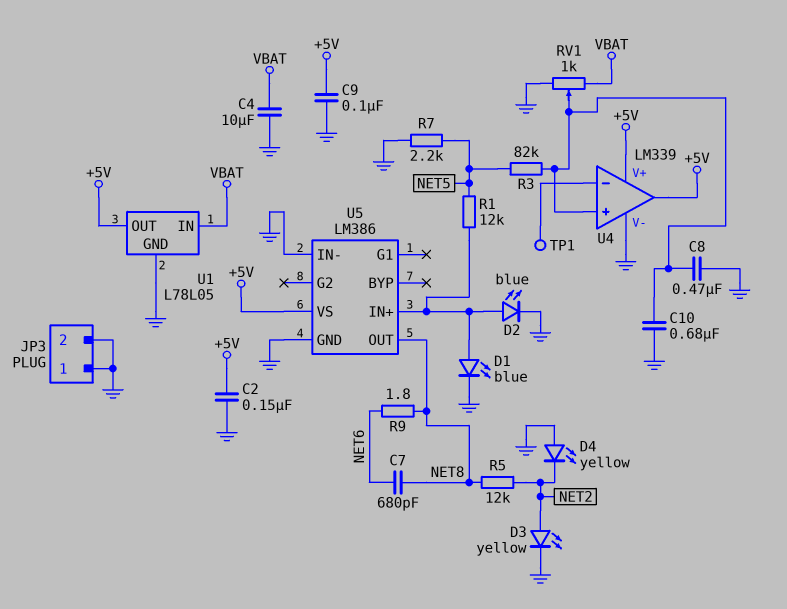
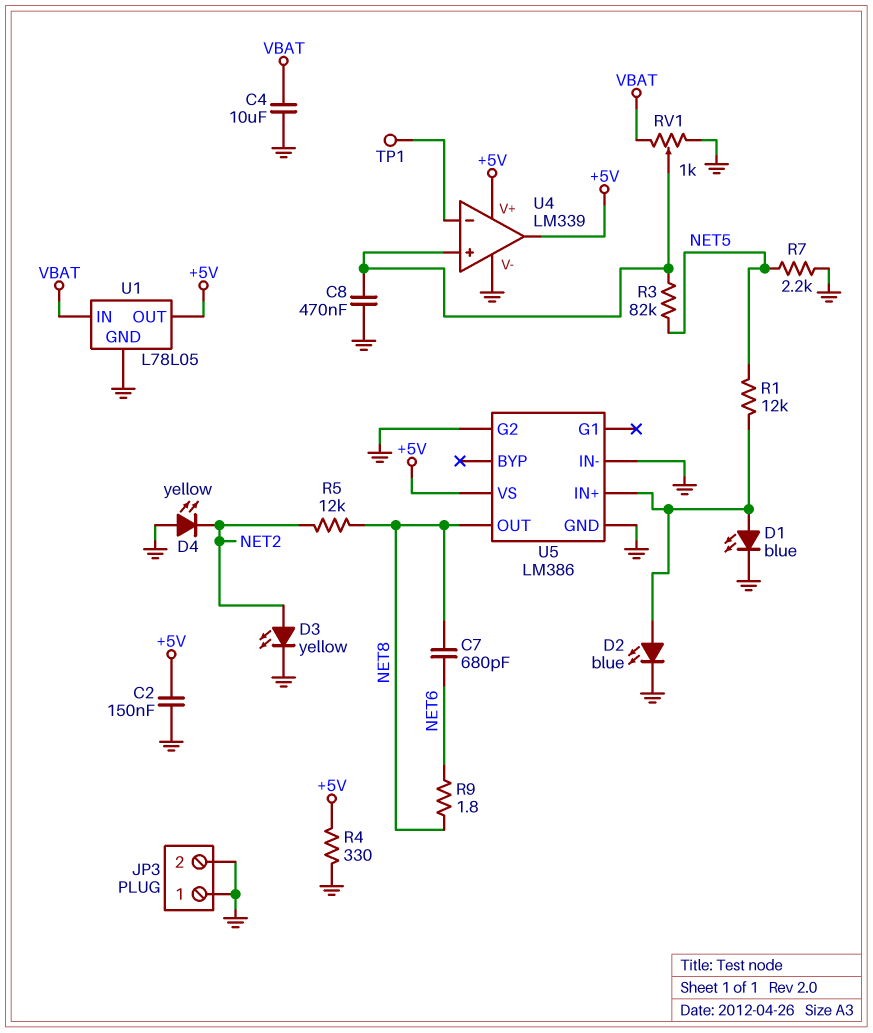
C9: 100nF (+5V, GND) -> none
C10: 680nF (GND, U4/in+) -> none
R4: none -> 330 (+5V, GND)
U5 pin G2: none -> GND

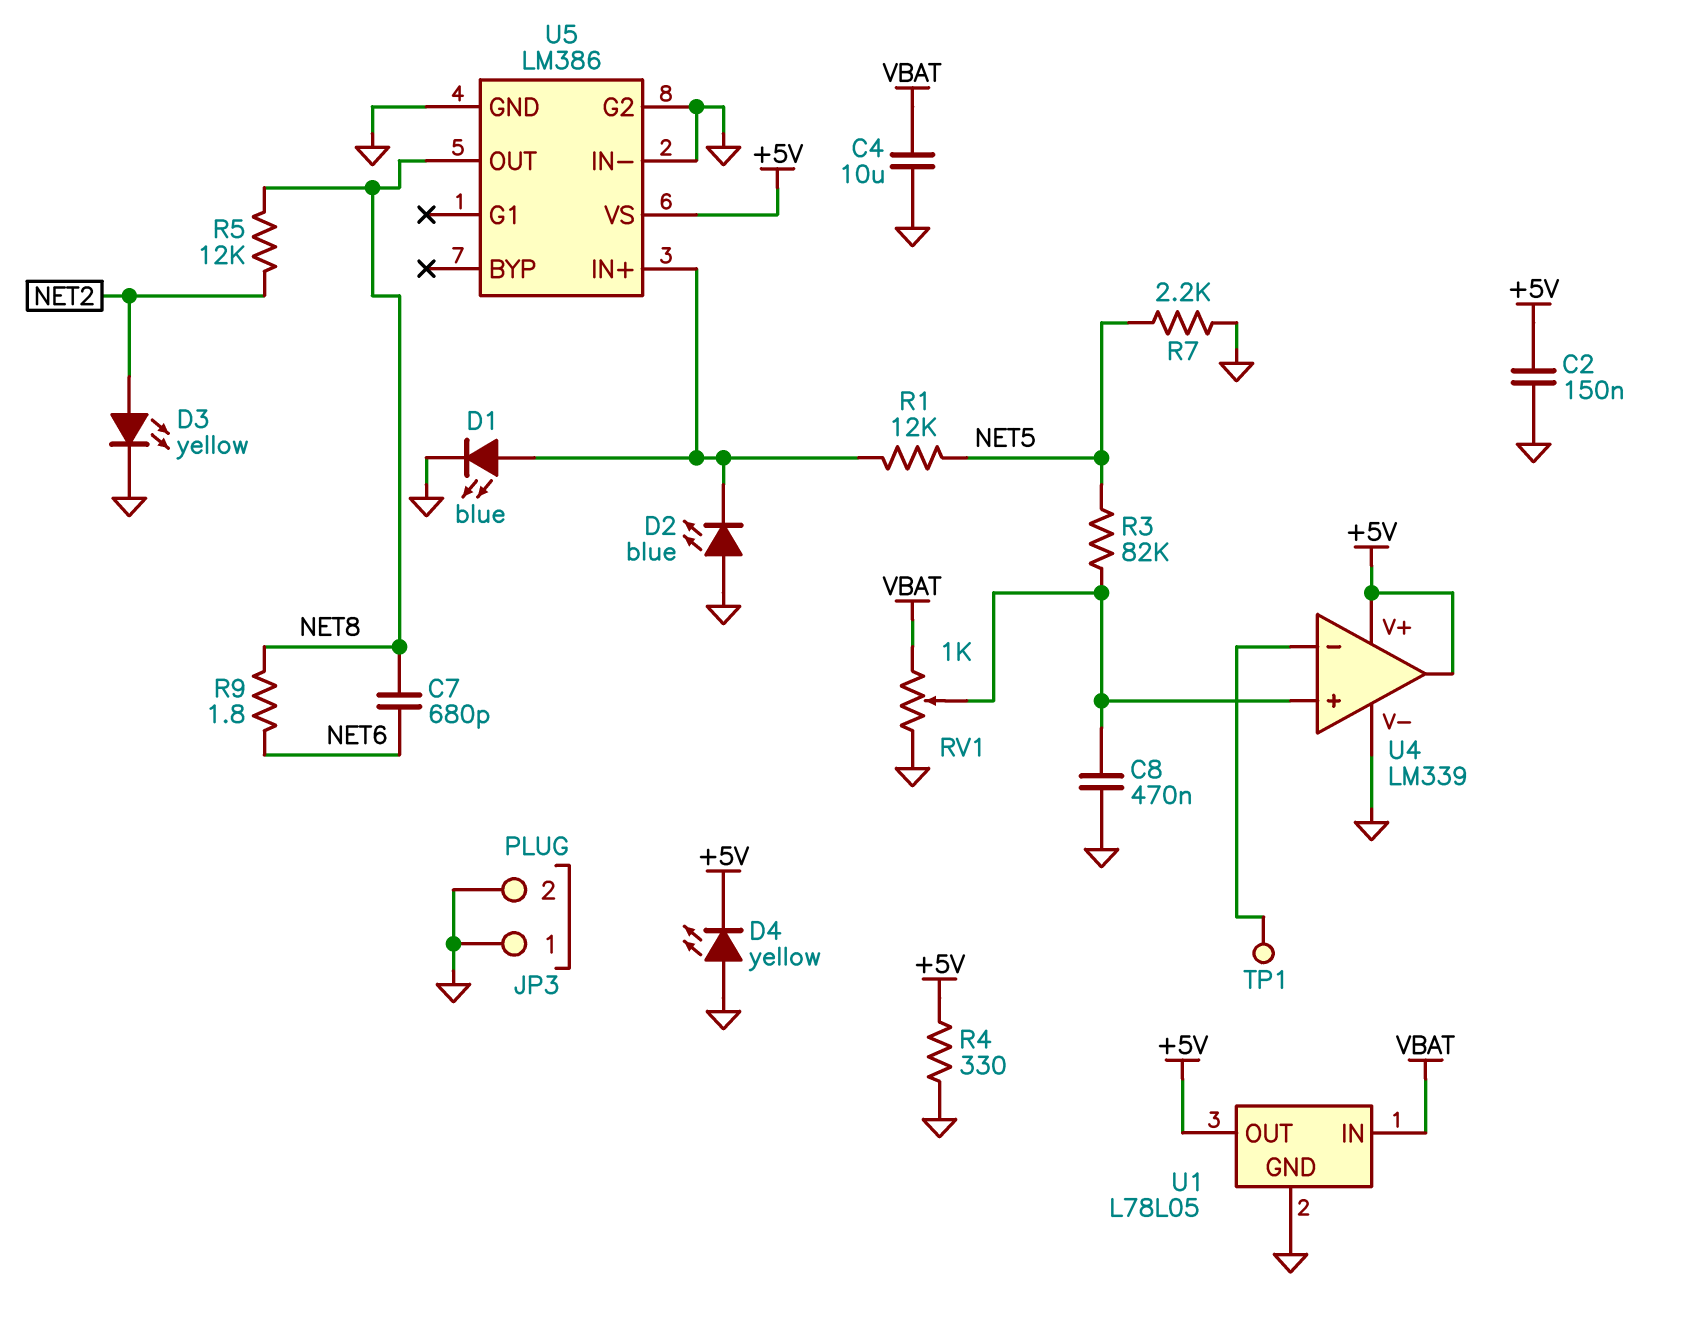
D2: LED blue (A U5/IN+, K GND) -> LED blue (A GND, K U5/IN+)
D4: LED yellow (A GND, K NET2) -> LED yellow (A GND, K +5V)

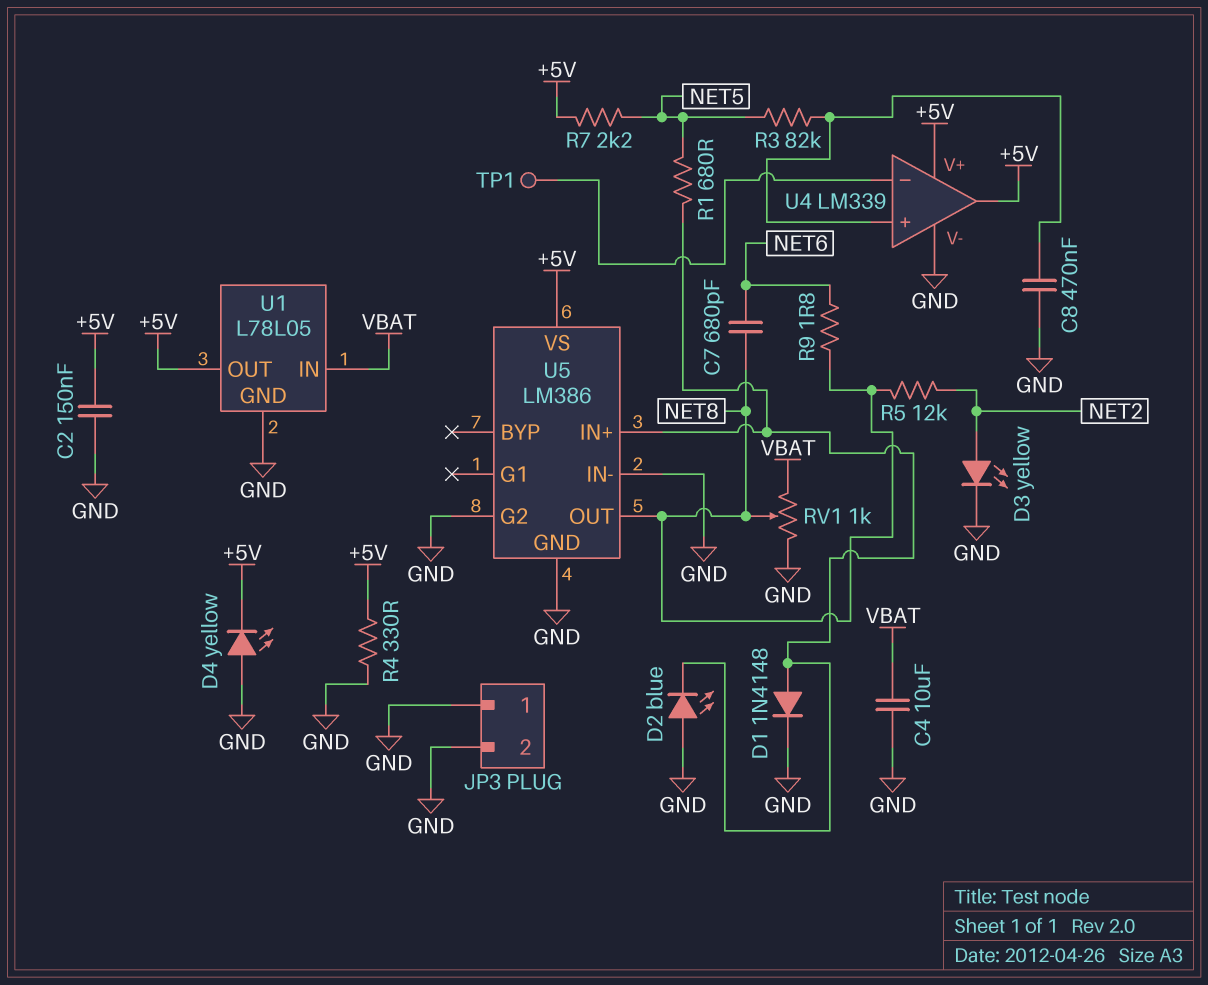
D1: LED blue (A U5/IN+, K GND) -> diode 1N4148 (A U5/IN+, K GND)
R1: 12k (NET5, U5/IN+) -> 680 (NET5, U5/IN+)
R7: 2.2k (GND, NET5) -> 2.2k (+5V, NET5)
RV1: 1k (GND, VBAT, wiper U4/in+) -> 1k (GND, VBAT, wiper NET8)

